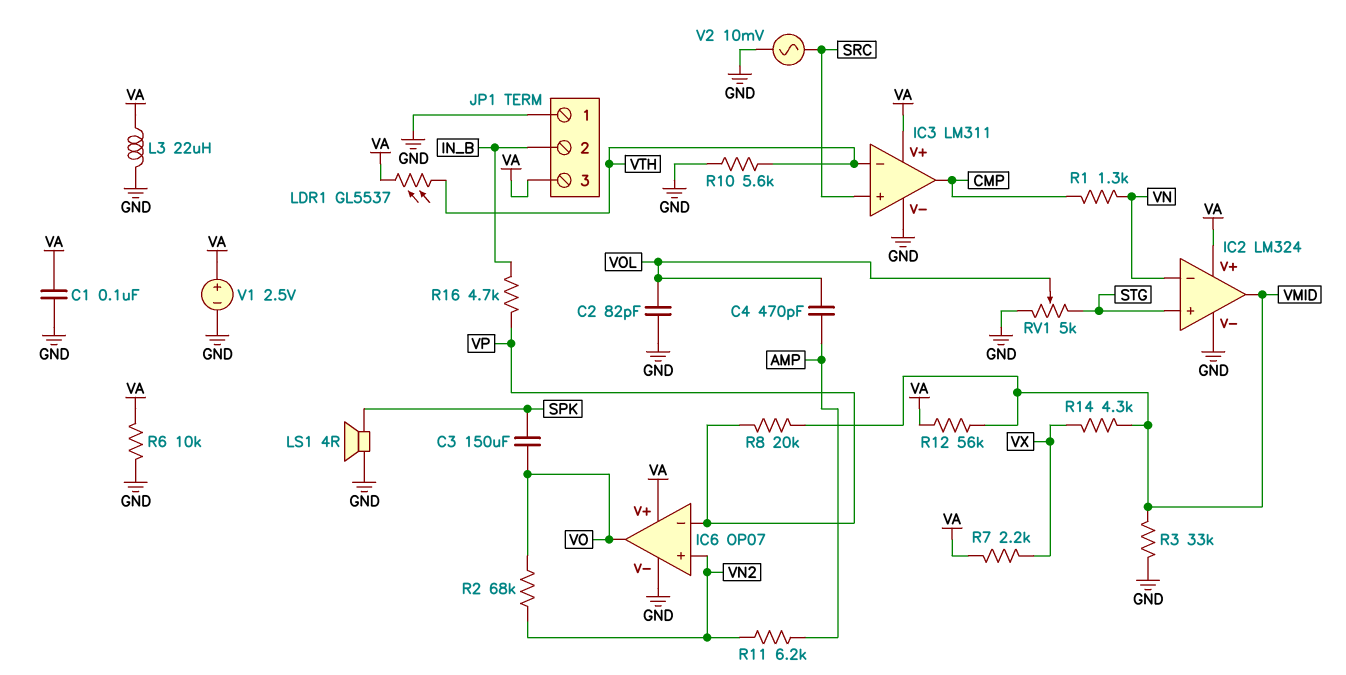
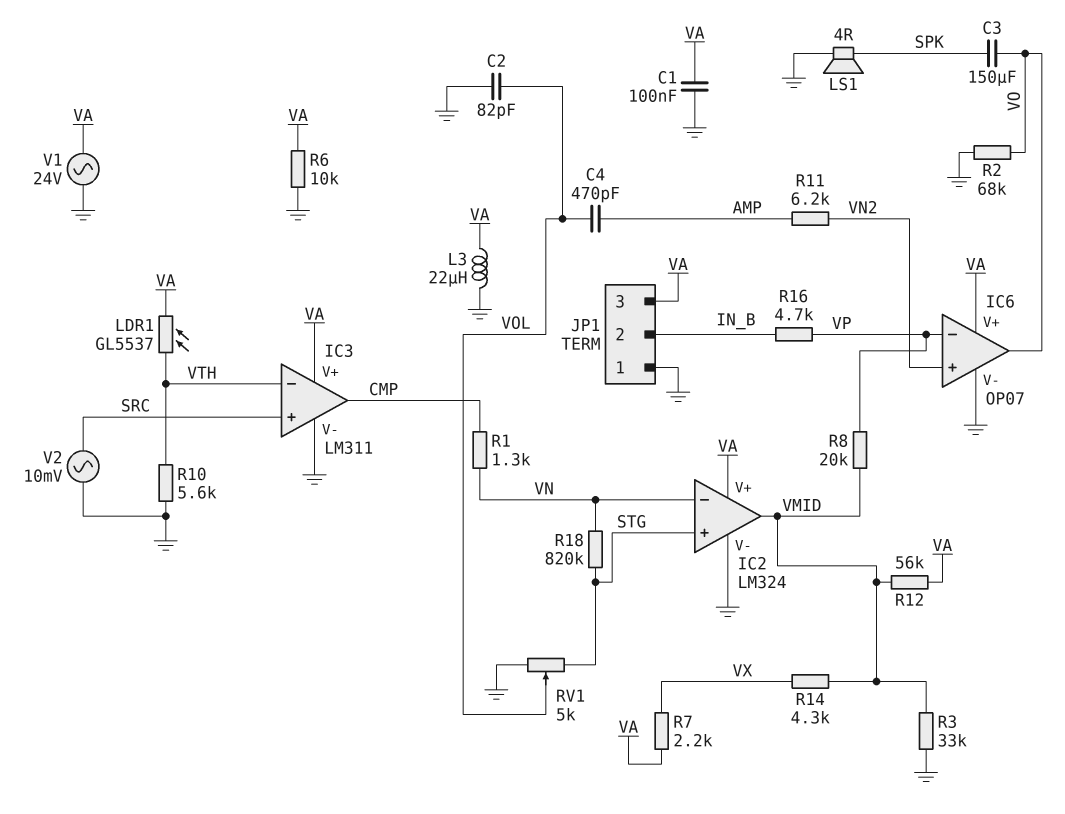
R2: 68k (VN2, VO) -> 68k (GND, VO)
R18: none -> 820k (STG, VN)
V1: 2.5V (plus VA, minus GND) -> AC 24V (GND, VA)

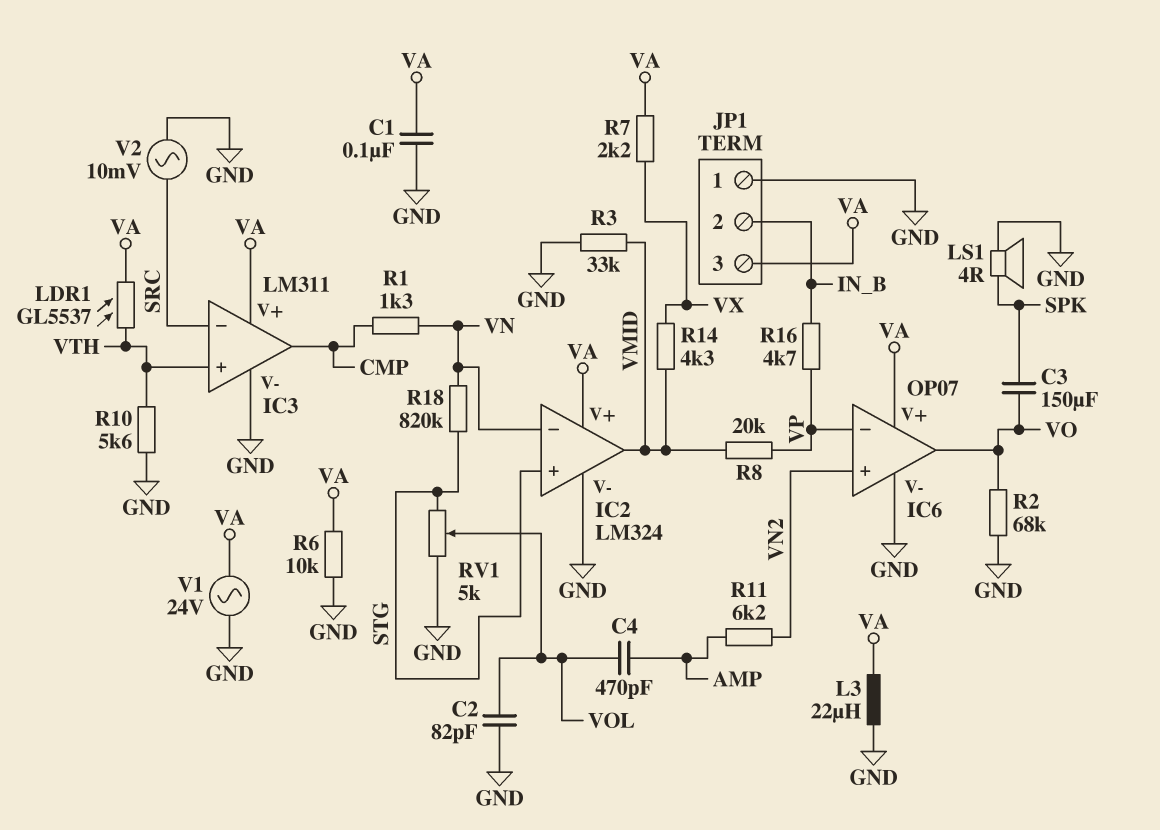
IC3 pin in+: SRC -> VTH
IC3 pin in-: VTH -> SRC
R12: 56k (VA, VMID) -> none

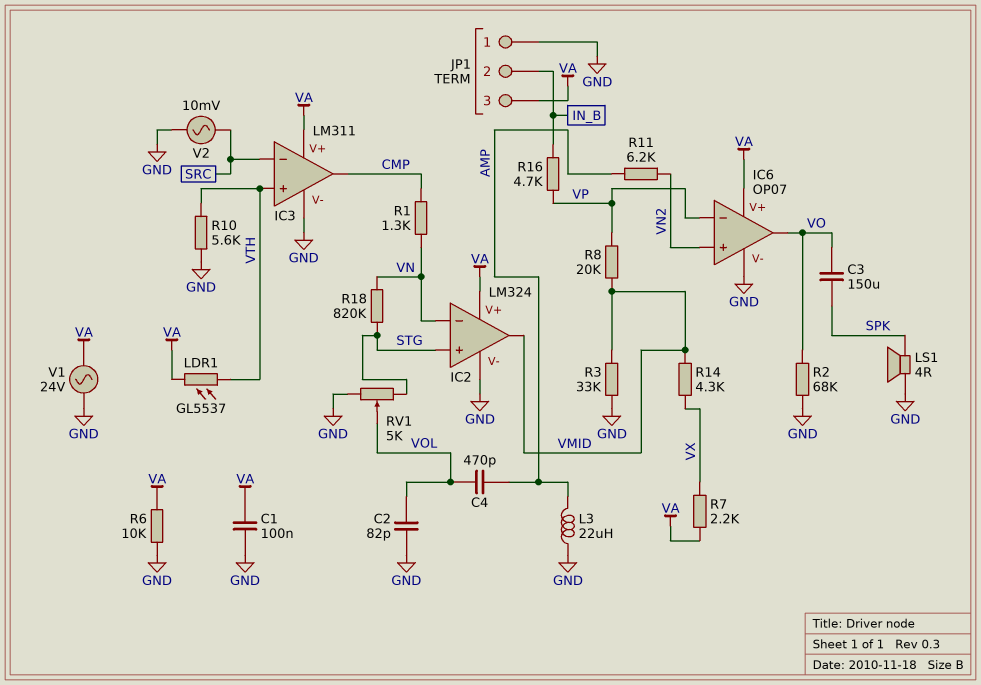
L3: 22uH (GND, VA) -> 22uH (AMP, GND)

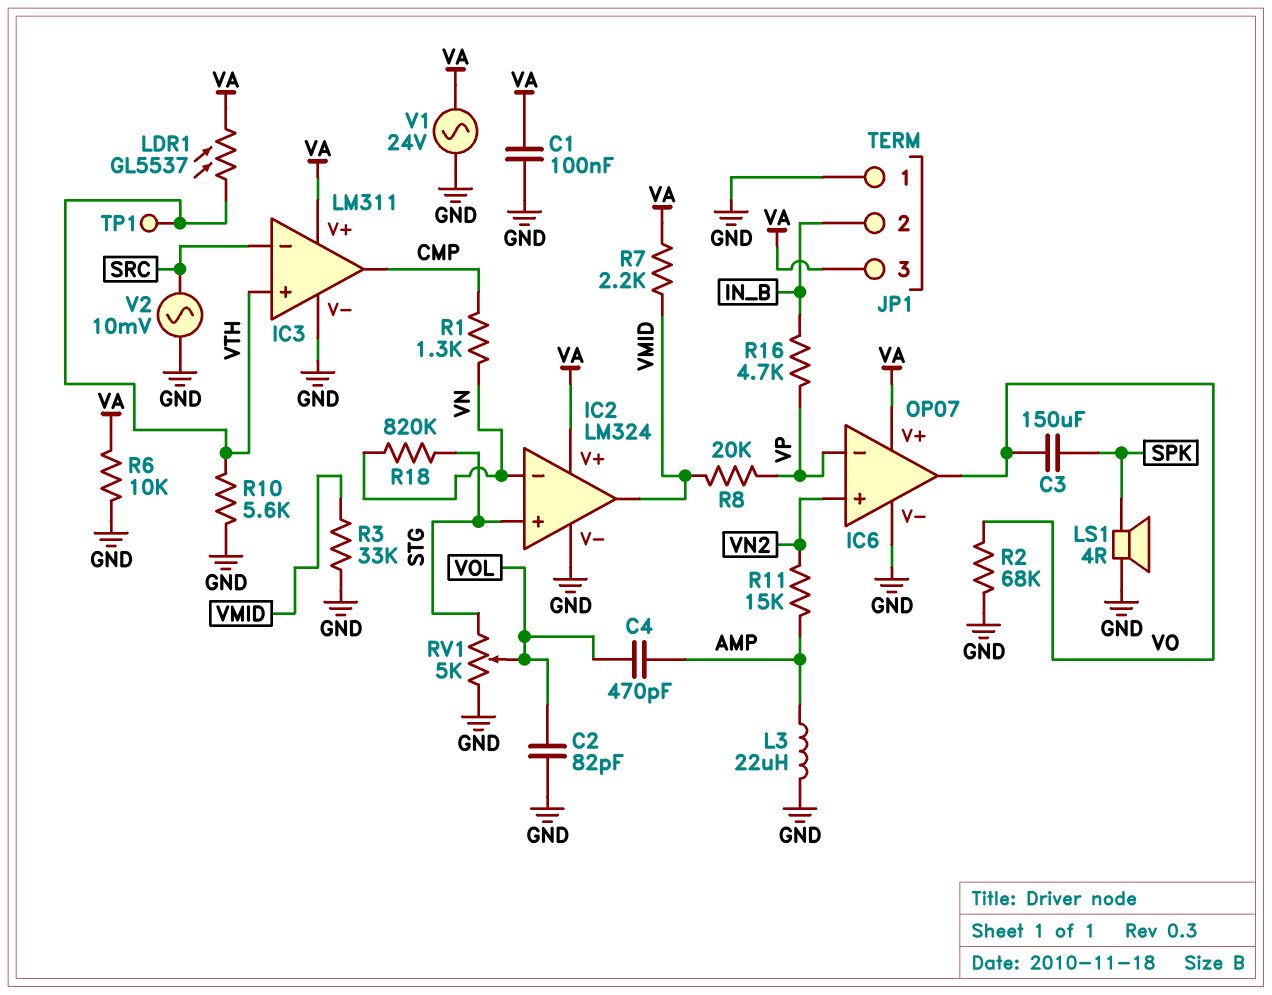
R7: 2.2k (VA, VX) -> 2.2k (VA, VMID)
R11: 6.2k (AMP, VN2) -> 15k (AMP, VN2)
R14: 4.3k (VMID, VX) -> none
TP1: none -> test point (VTH)

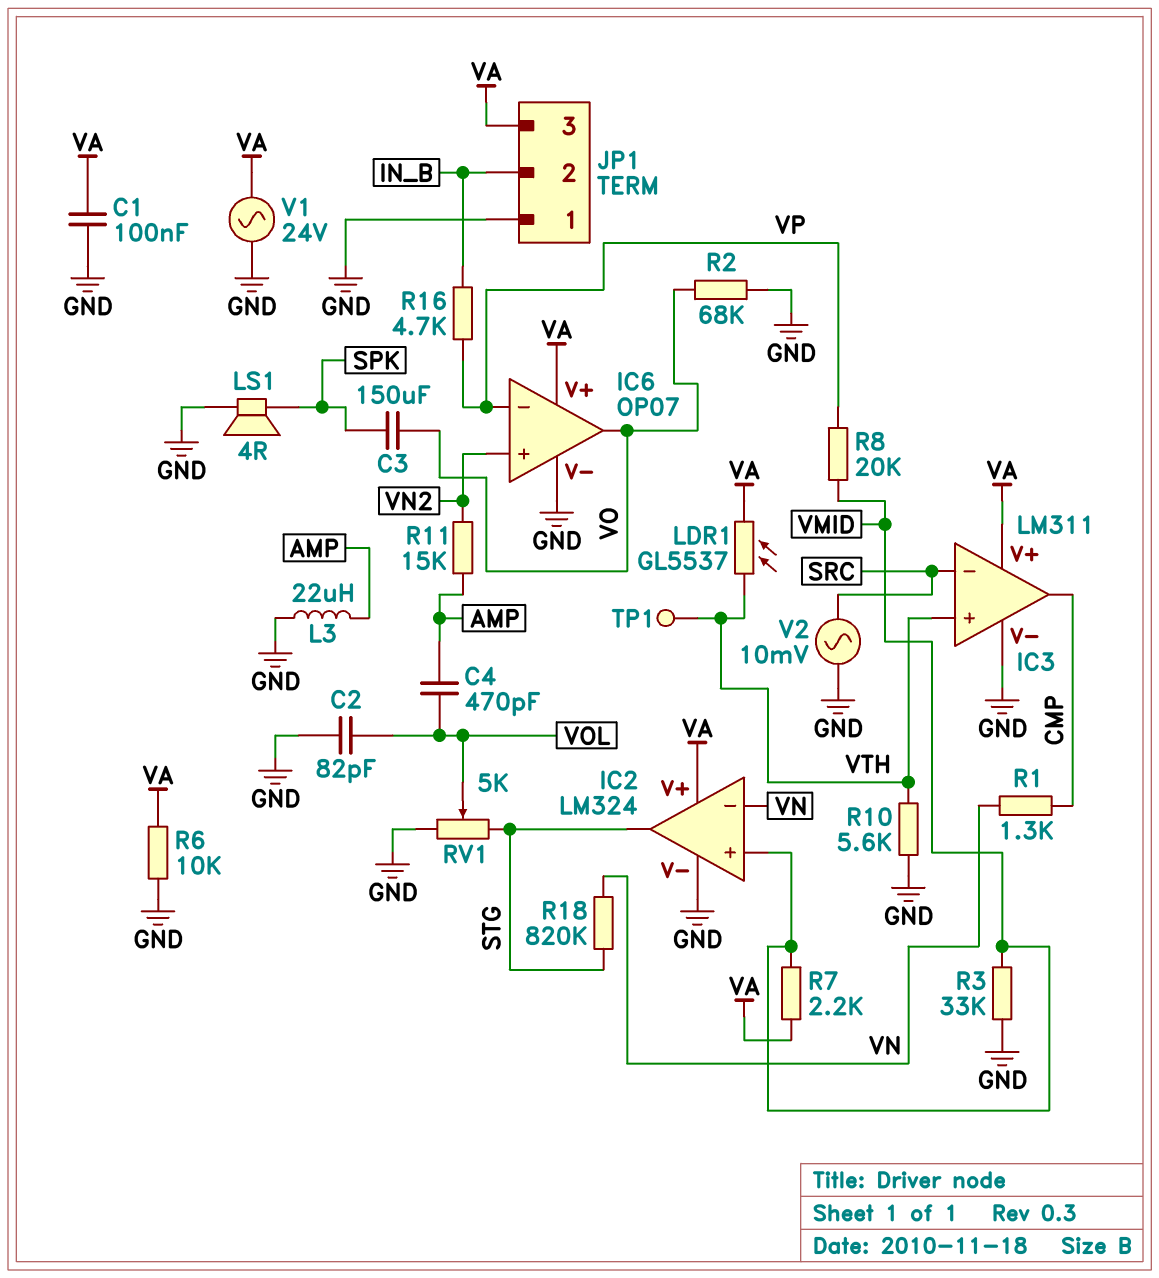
IC2 pin in+: STG -> VMID
IC2 pin out: VMID -> STG

